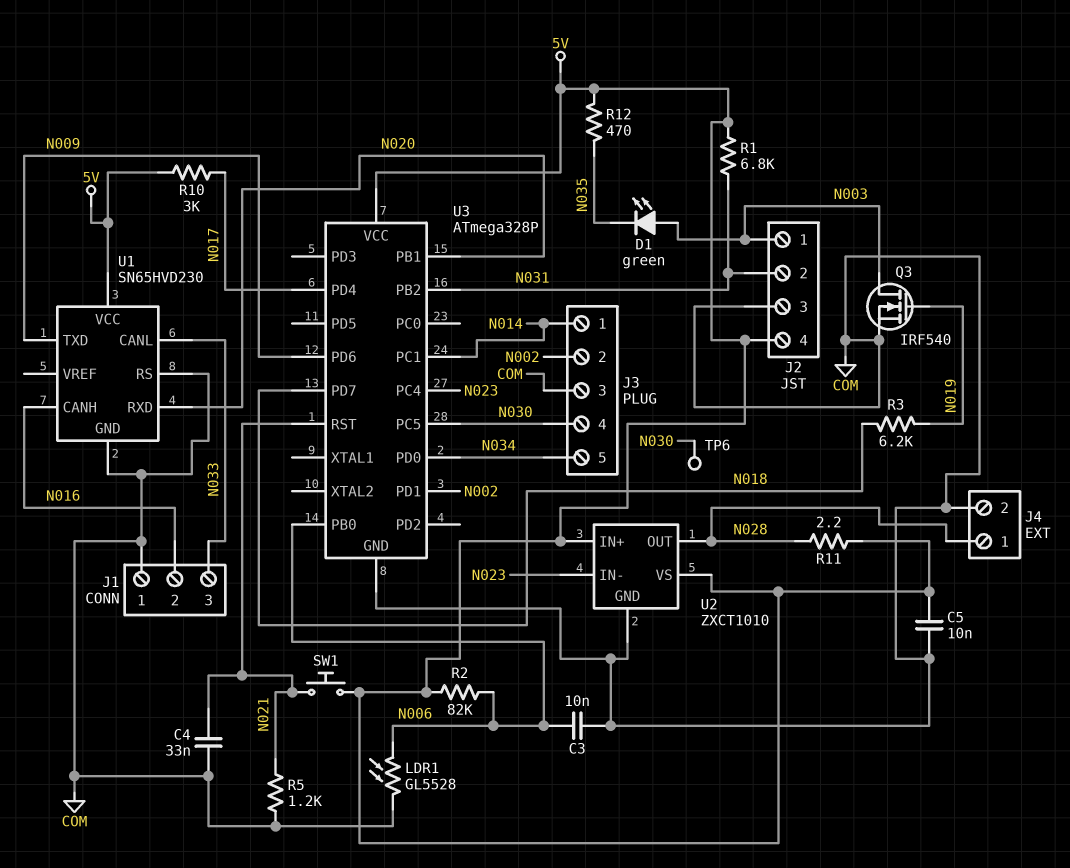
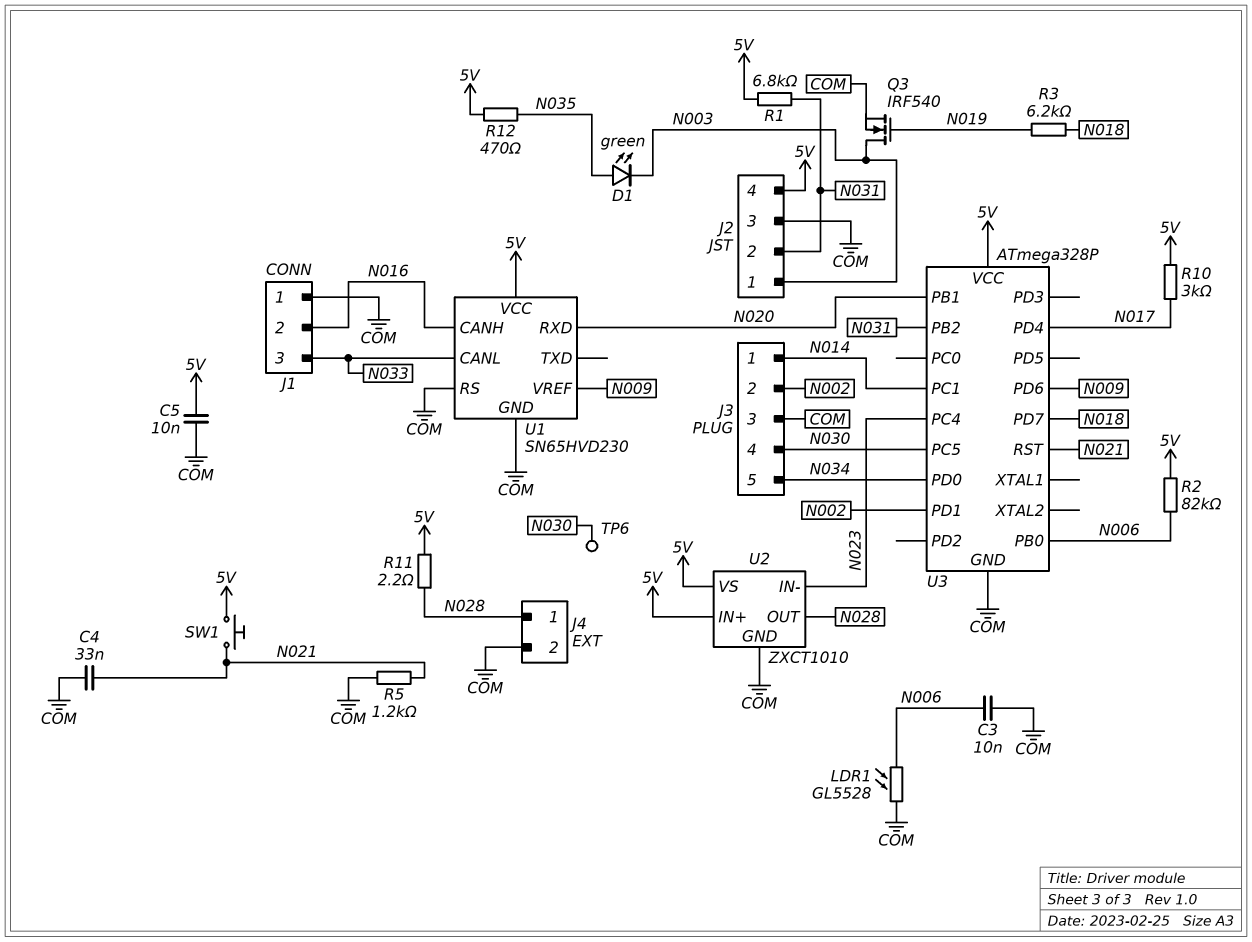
D1: LED green (A N003, K N035) -> LED green (A N035, K N003)
U1 pin TXD: N009 -> none
U1 pin VREF: none -> N009

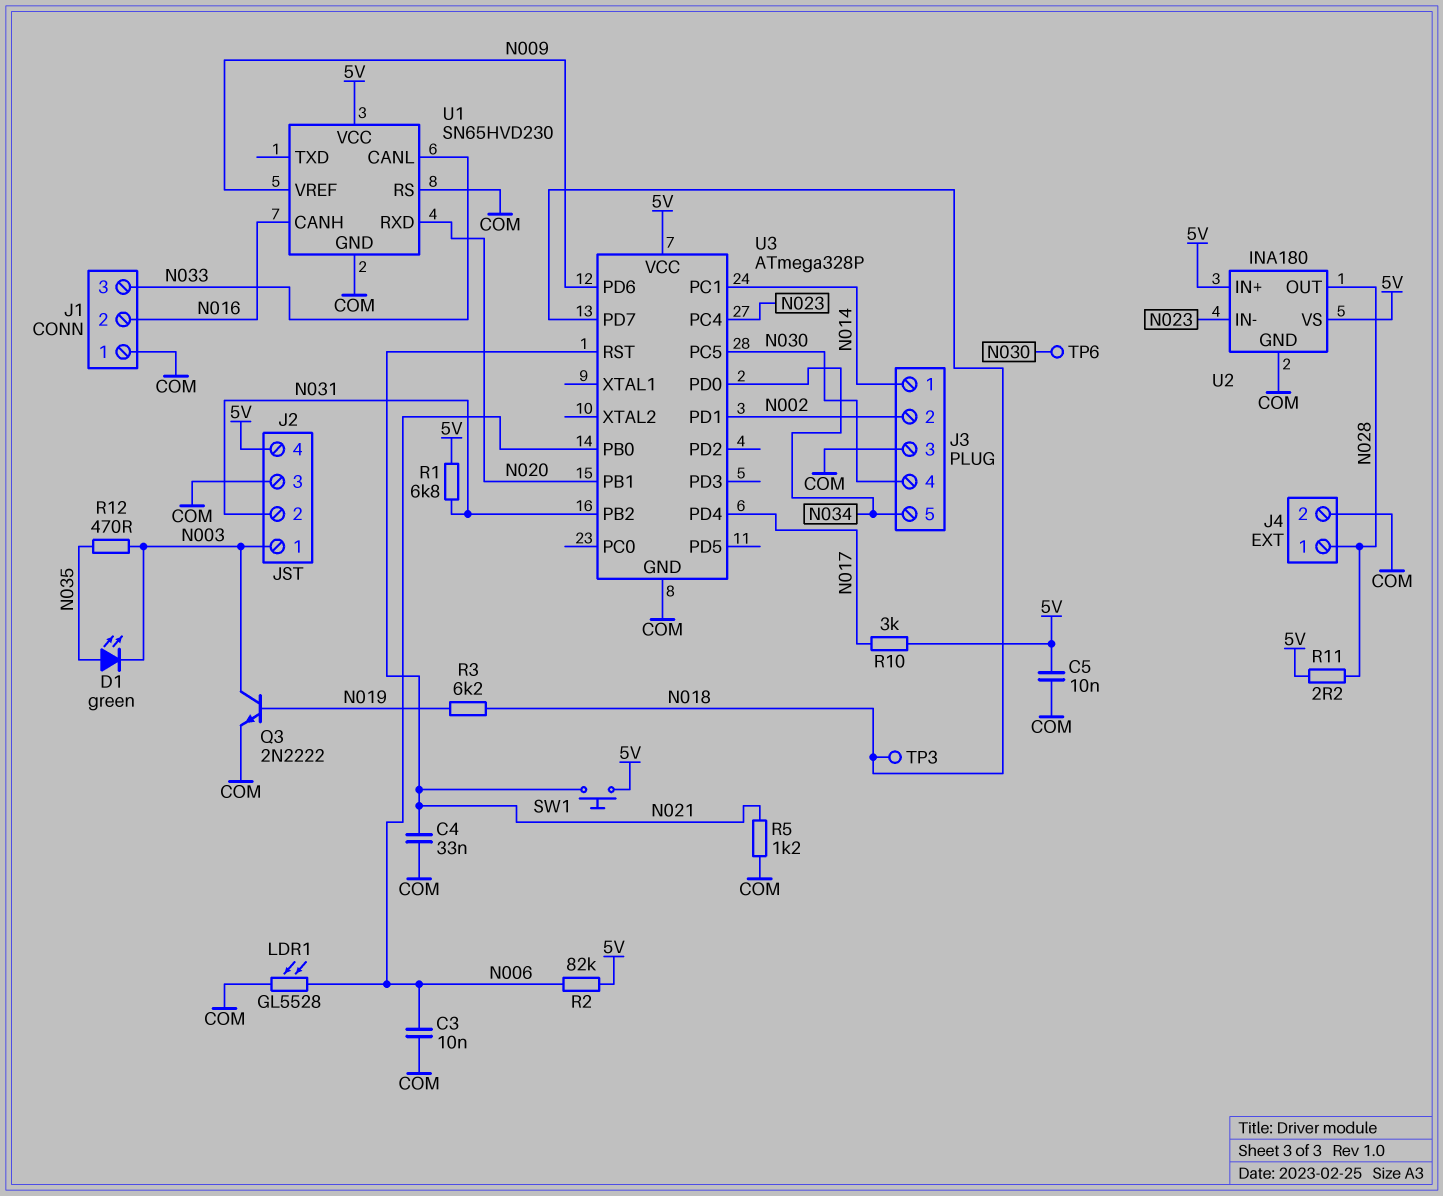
Q3: NMOS IRF540 (G N019, D N003, S COM) -> NPN 2N2222 (B N019, C N003, E COM)
R12: 470 (5V, N035) -> 470 (N003, N035)
TP3: none -> test point (N018)
U2: ZXCT1010 -> INA180

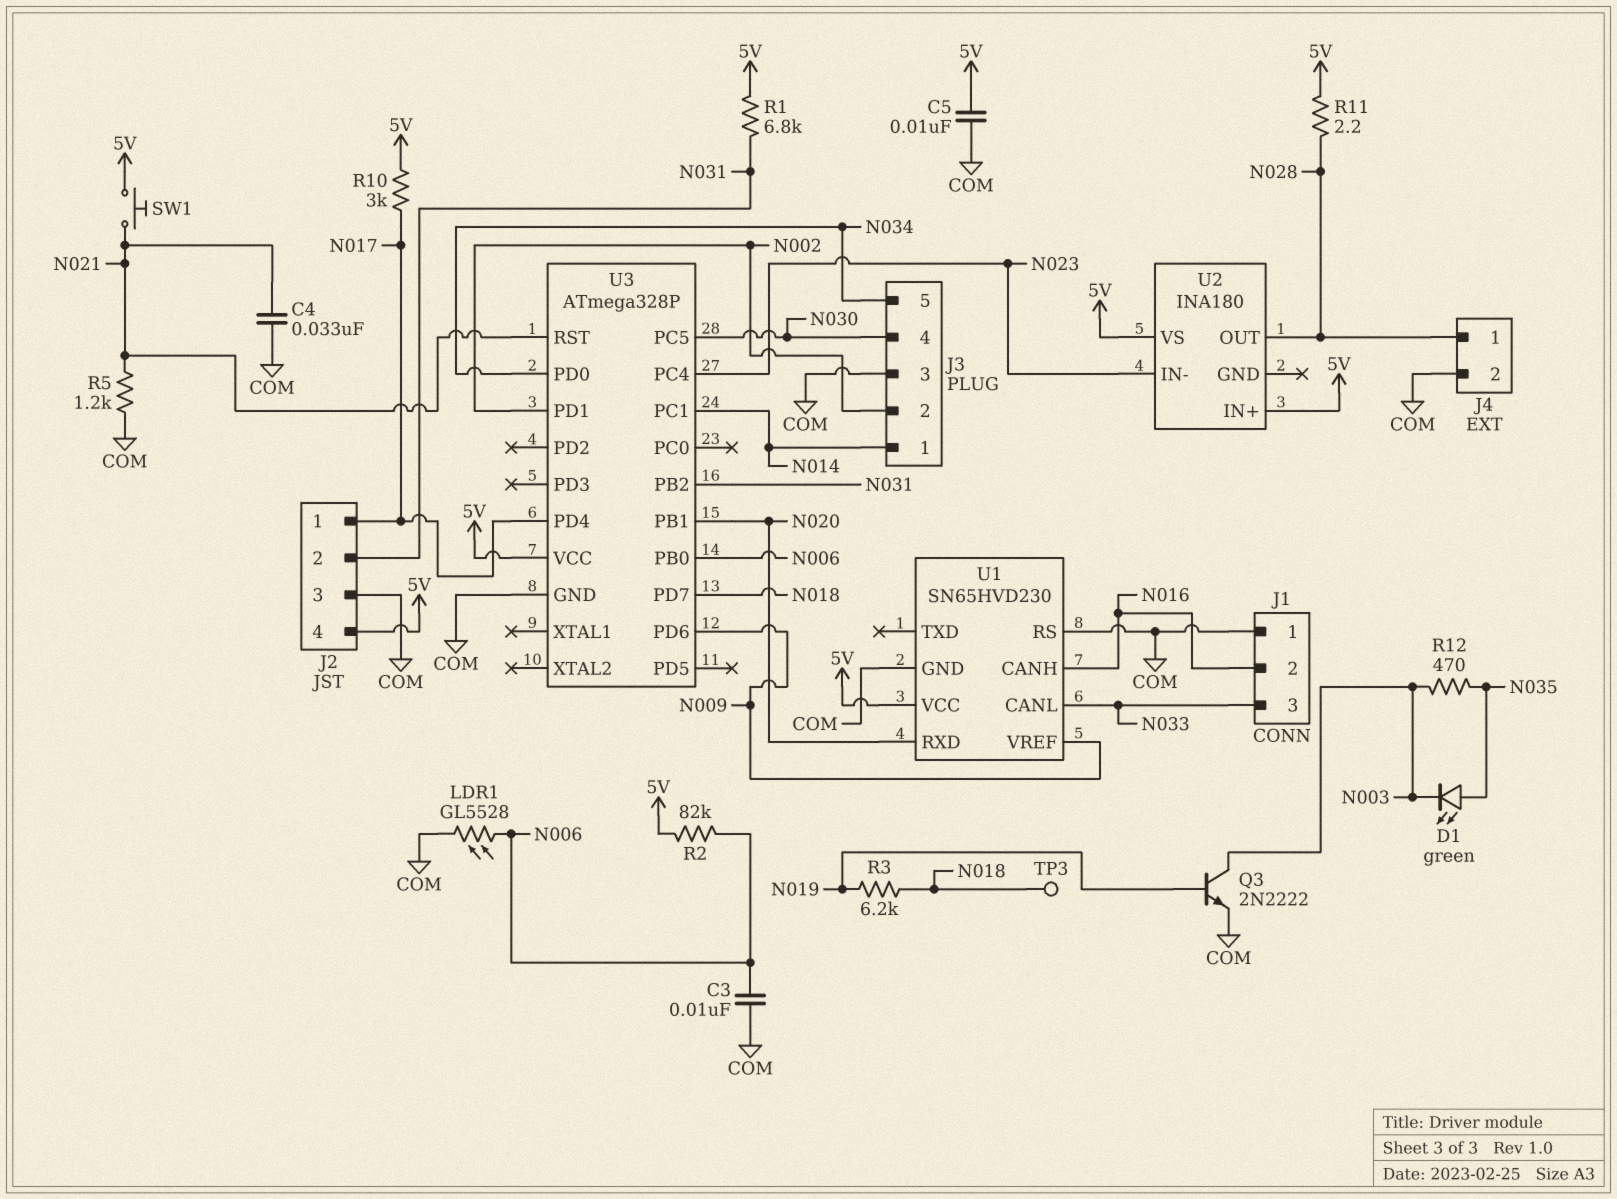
J2 pin 1: N003 -> N017
TP6: test point (N030) -> none
U2 pin GND: COM -> none

